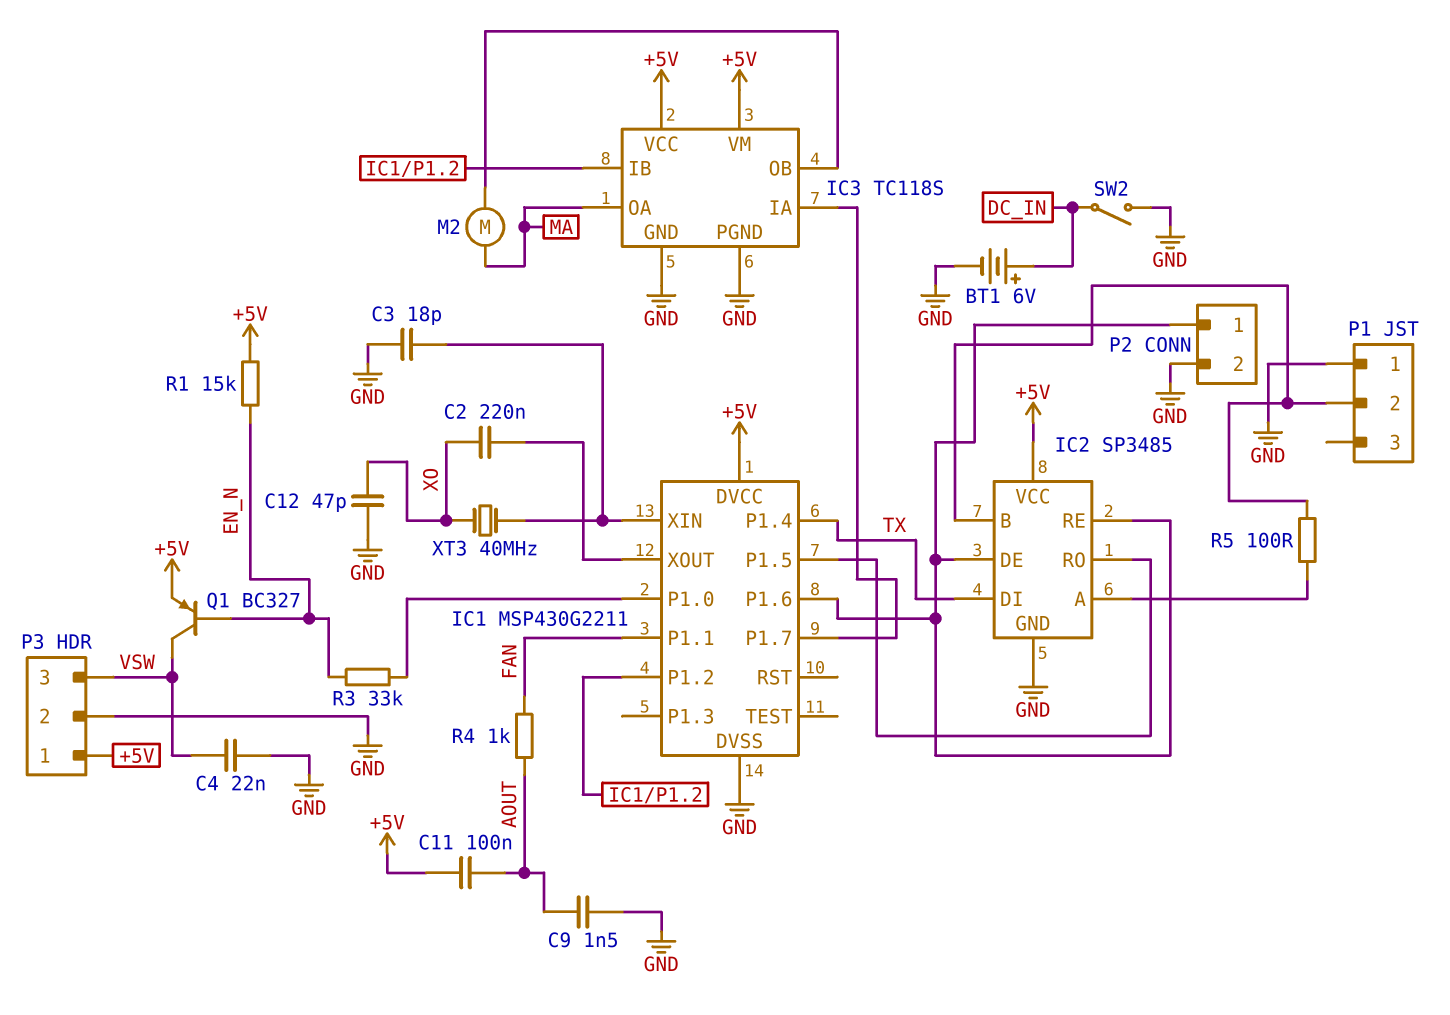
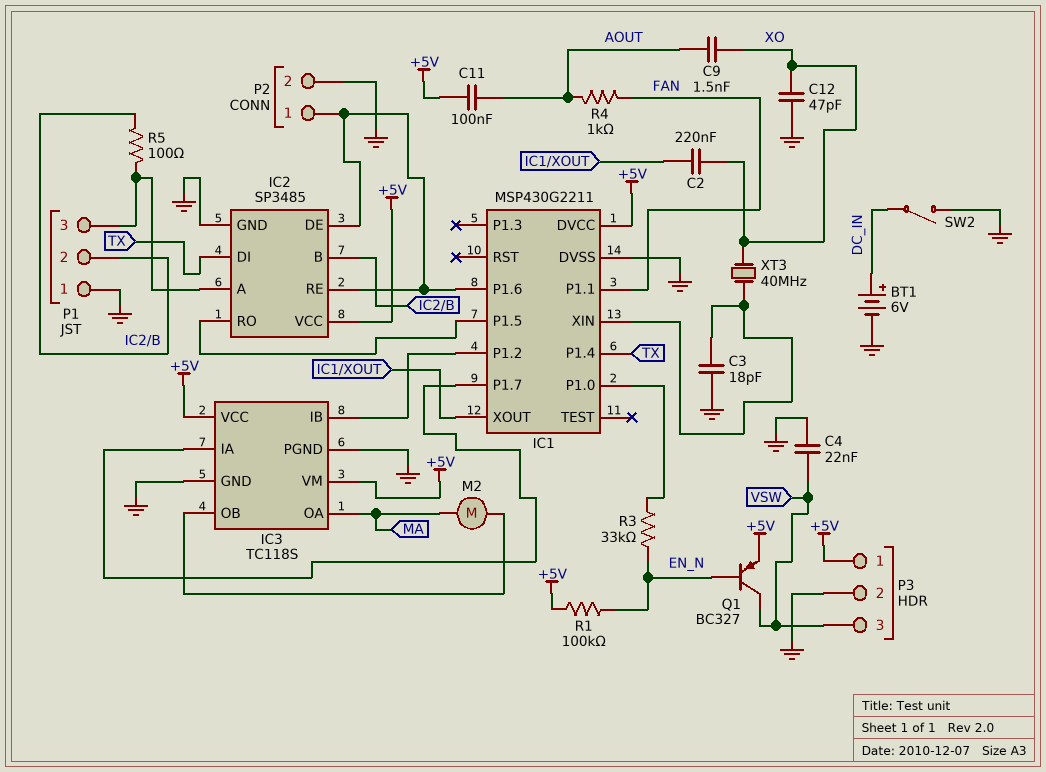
C9: 1.5nF (AOUT, GND) -> 1.5nF (AOUT, XO)
P1 pin 3: none -> IC2/A
R1: 15k (+5V, EN_N) -> 100k (+5V, EN_N)

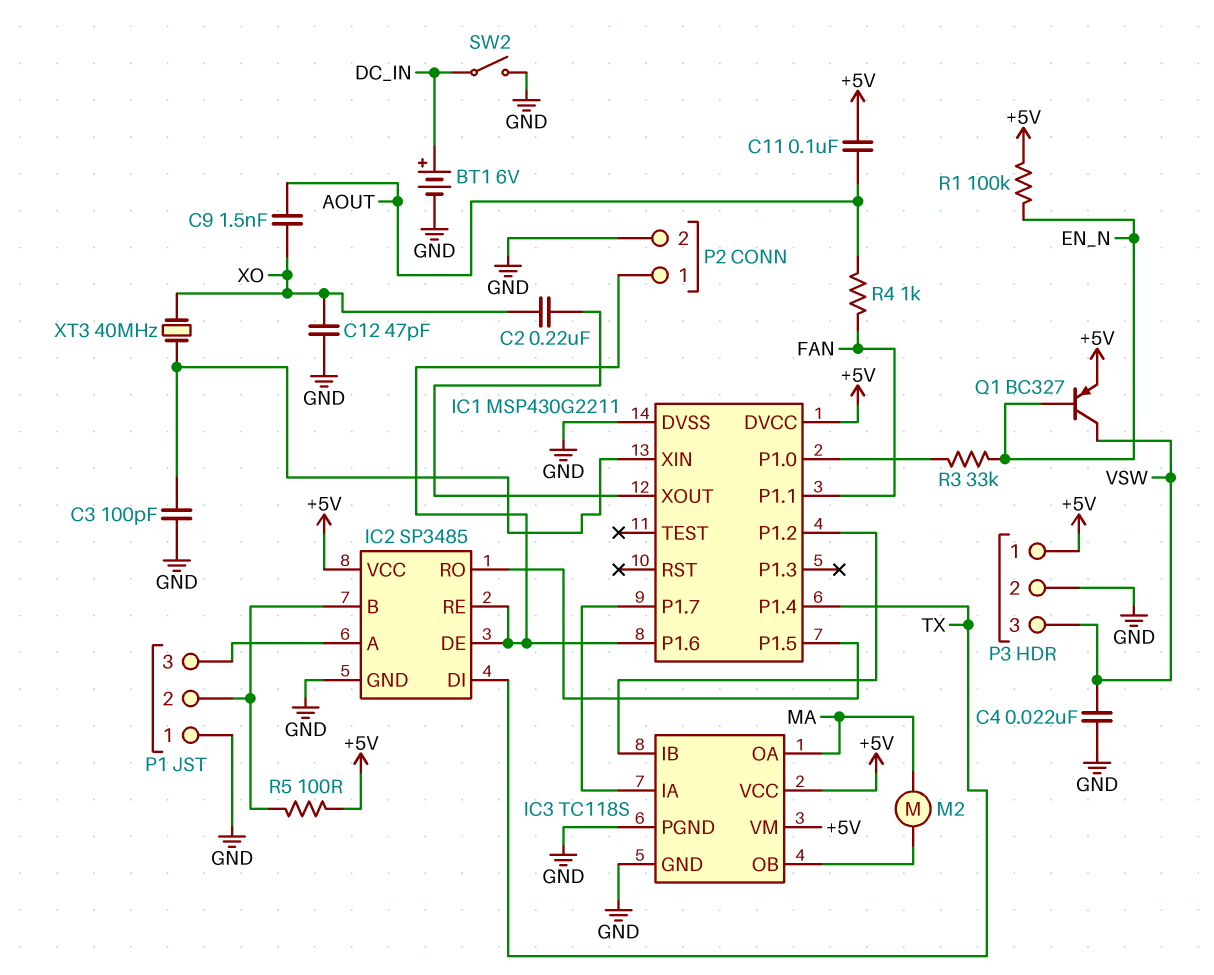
C3: 18pF (GND, IC1/XIN) -> 100pF (GND, IC1/XIN)
R5: 100 (IC2/A, IC2/B) -> 100 (+5V, IC2/B)

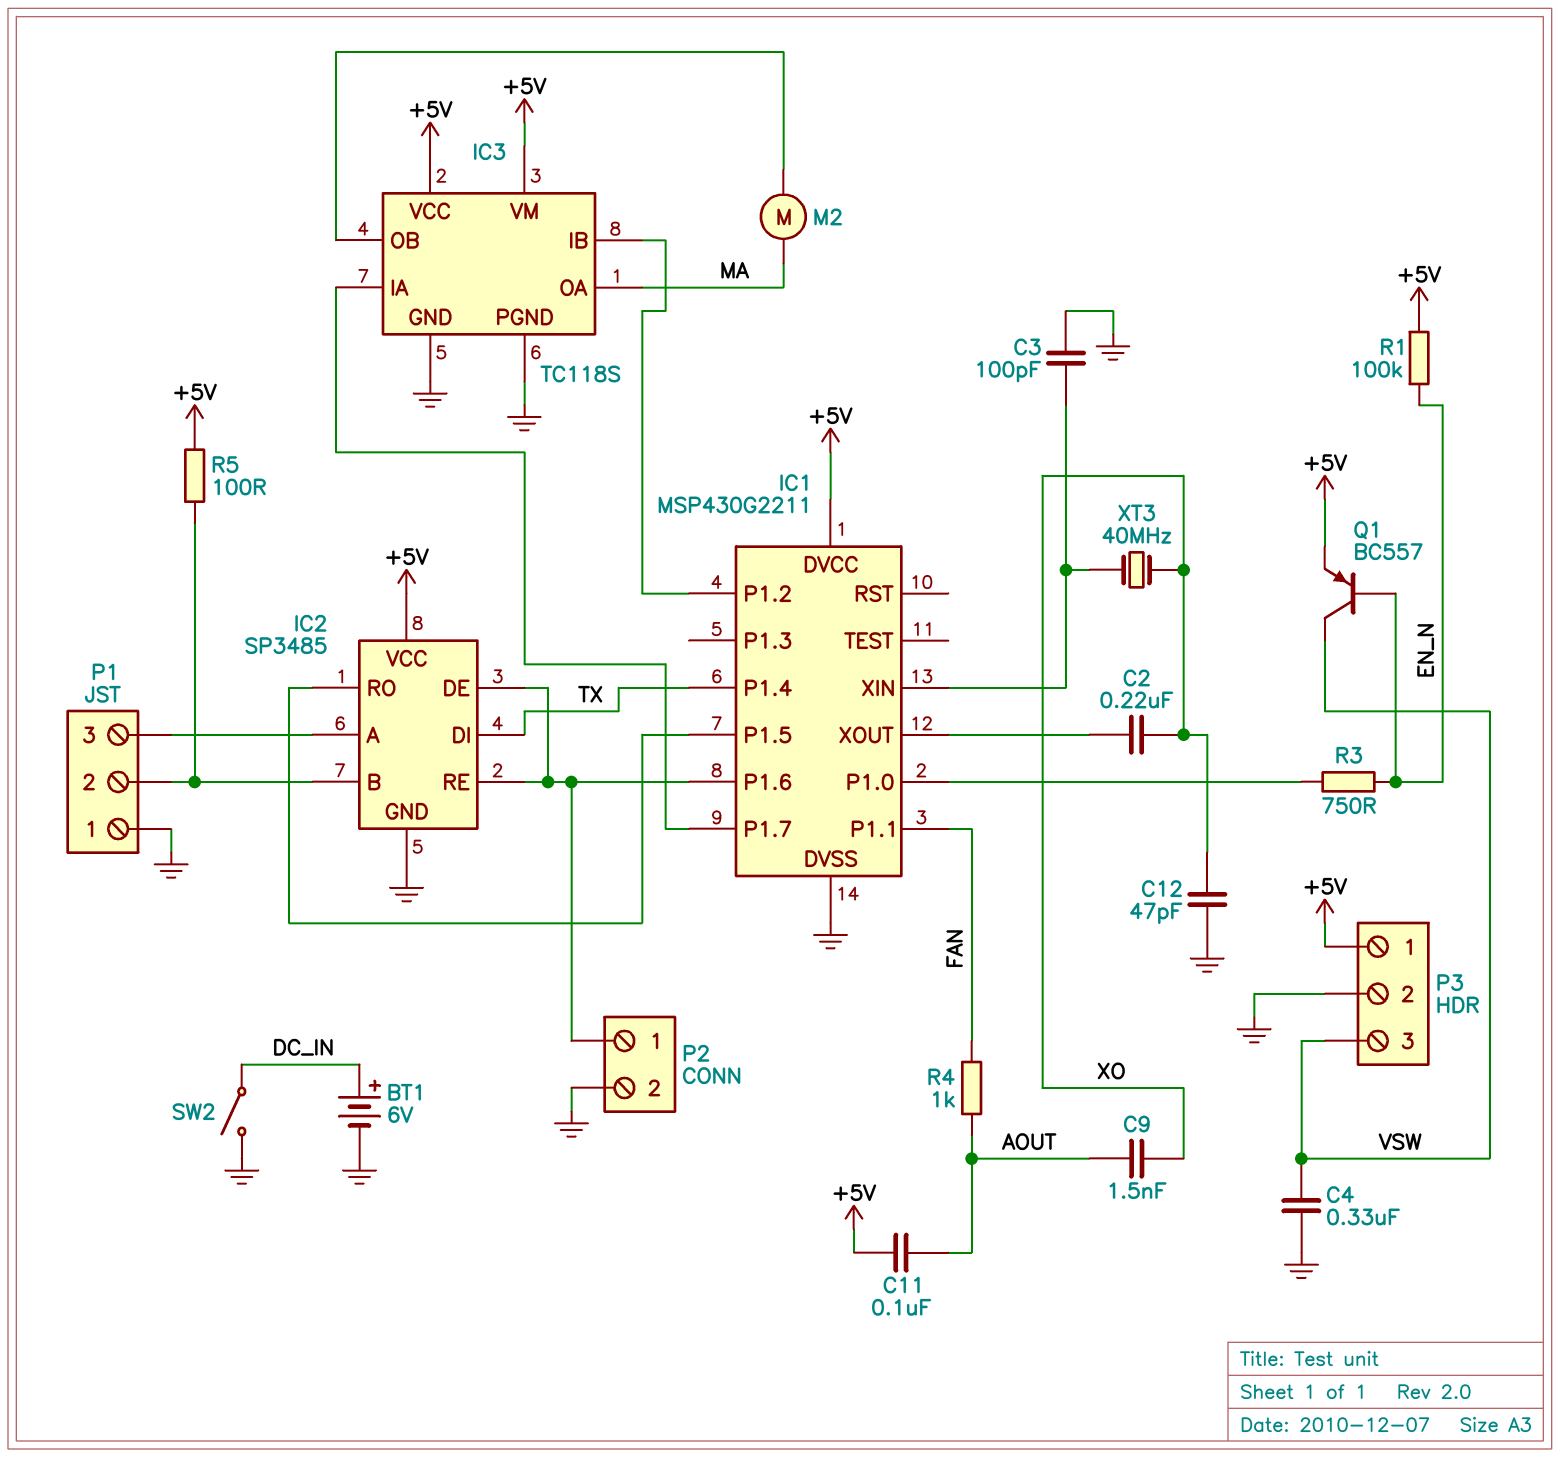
C4: 22nF (GND, VSW) -> 330nF (GND, VSW)
Q1: PNP BC327 (B EN_N, C VSW, E +5V) -> PNP BC557 (B EN_N, C VSW, E +5V)
R3: 33k (EN_N, IC1/P1.0) -> 750 (EN_N, IC1/P1.0)

